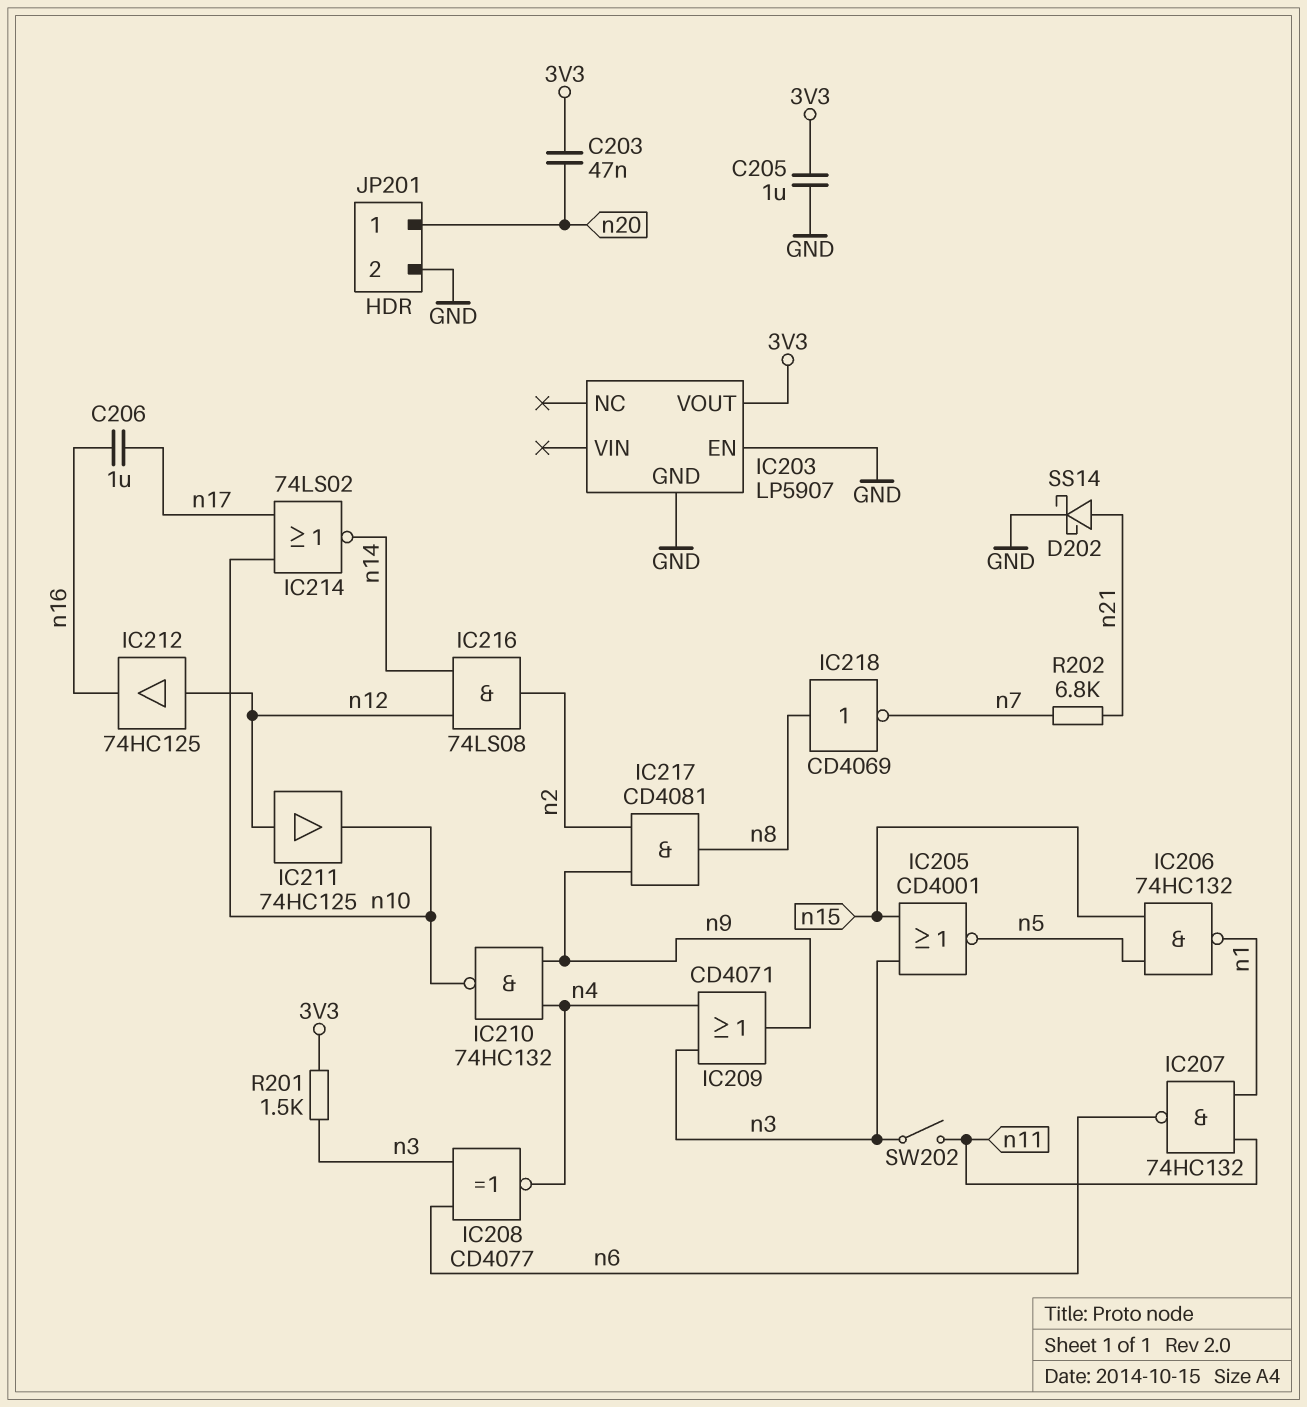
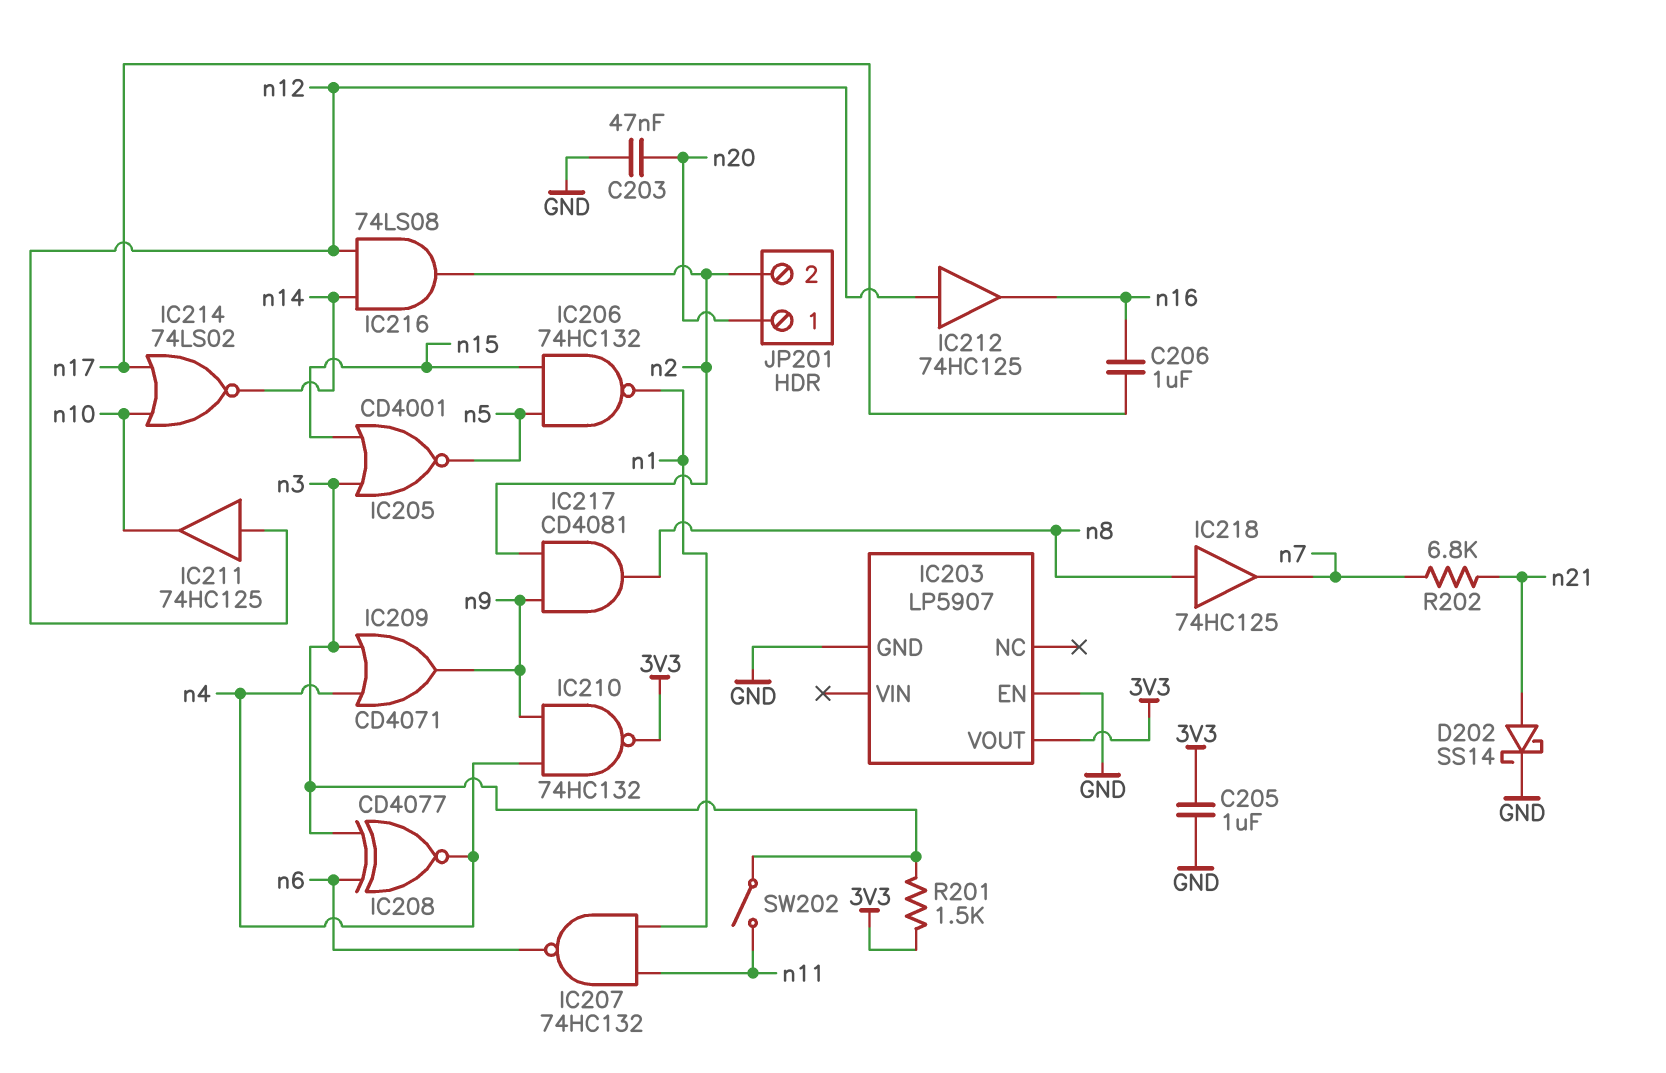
C203: 47nF (3V3, n20) -> 47nF (GND, n20)
IC210: NAND 74HC132 (in n4, in n9, out n10) -> NAND 74HC132 (in n4, in n9, out 3V3)
IC218: NOT CD4069 (in n8, out n7) -> buffer 74HC125 (in n8, out n7)
JP201 pin 2: GND -> n2

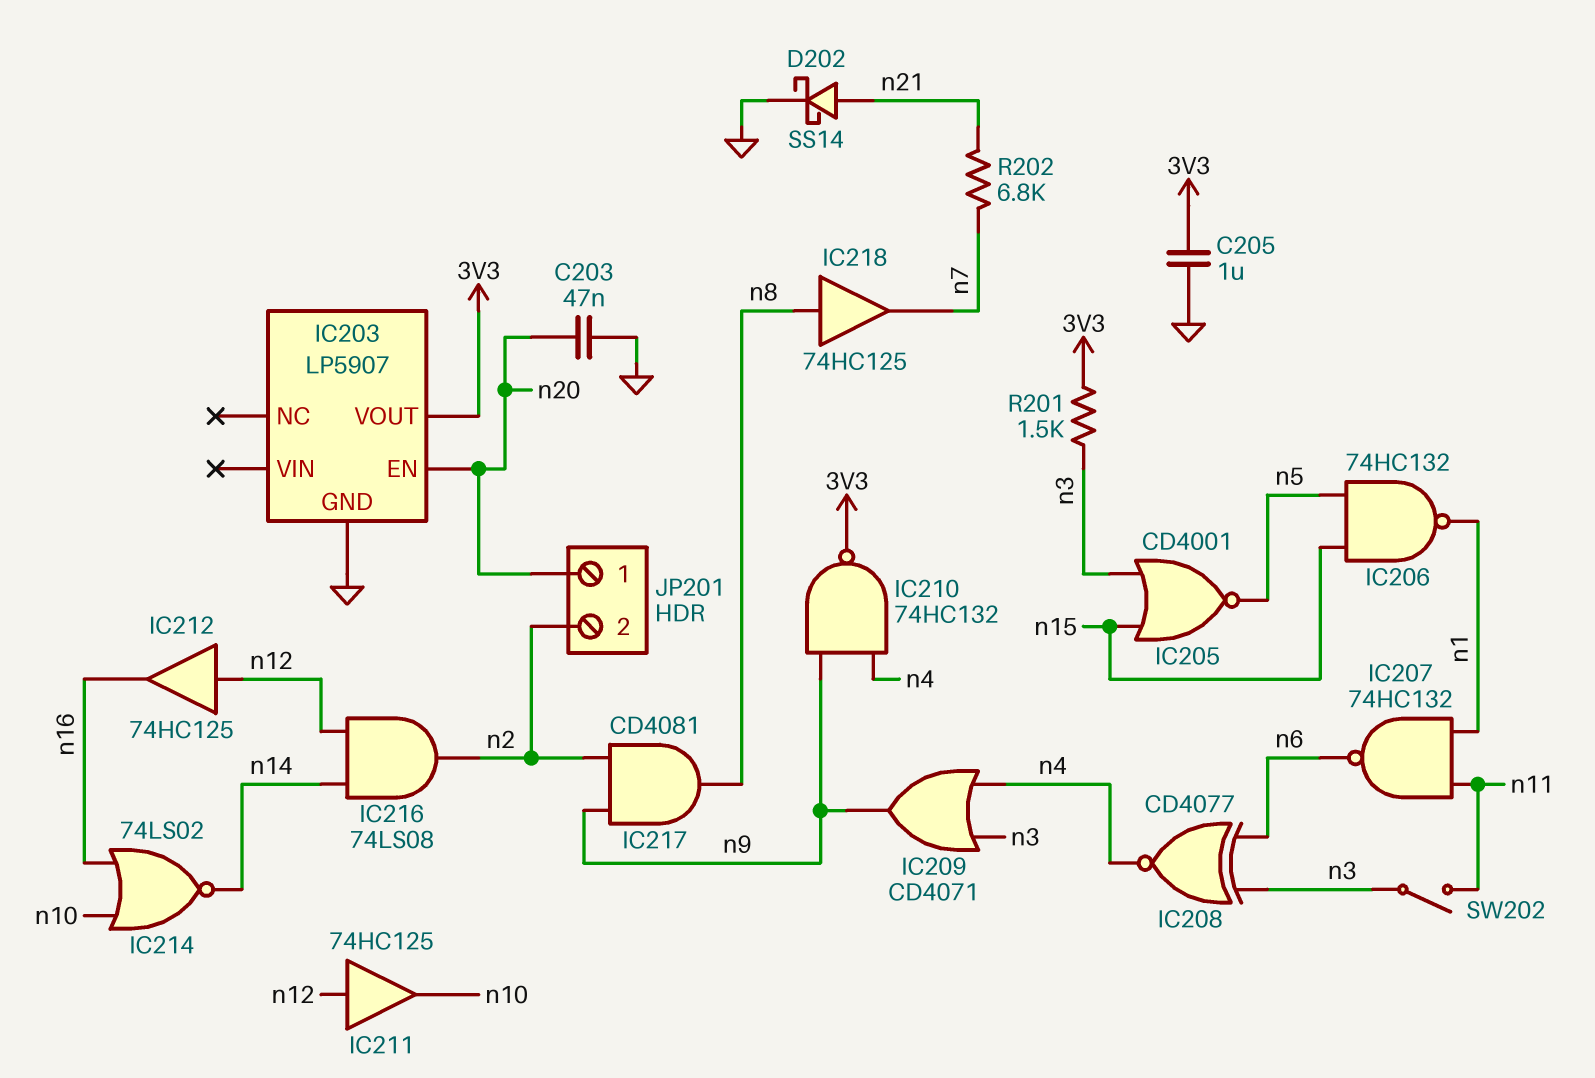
C206: 1uF (n16, n17) -> none
IC203 pin EN: GND -> n20
IC214: NOR 74LS02 (in n10, in n17, out n14) -> NOR 74LS02 (in n10, in n16, out n14)

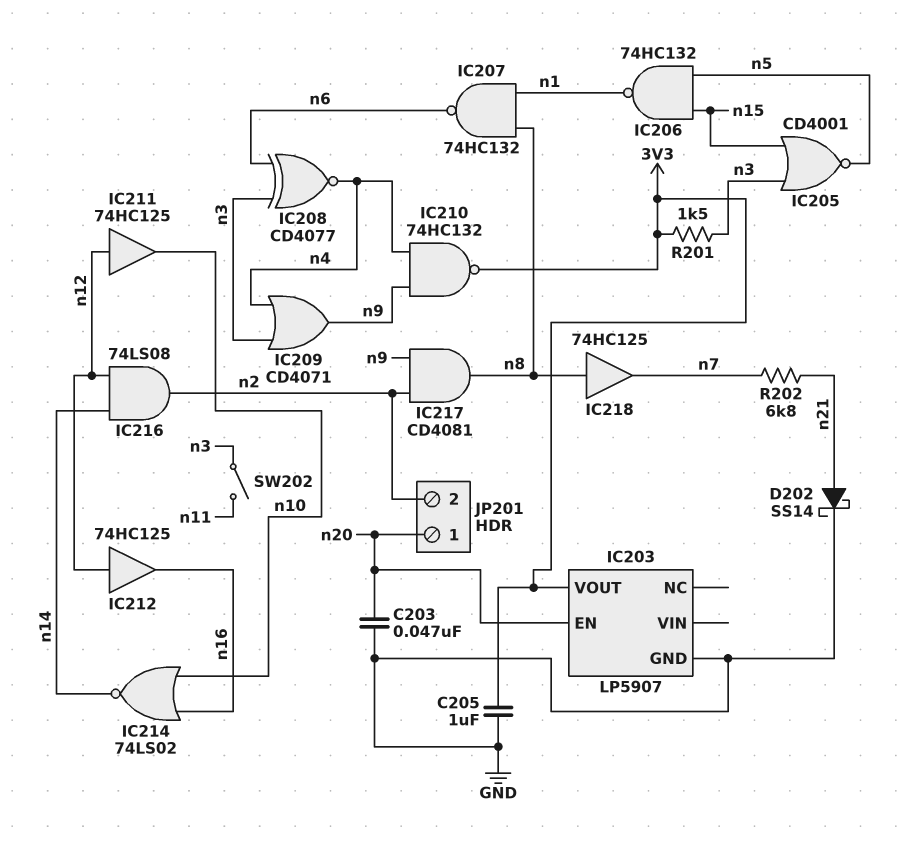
IC207: NAND 74HC132 (in n1, in n11, out n6) -> NAND 74HC132 (in n1, in n8, out n6)

